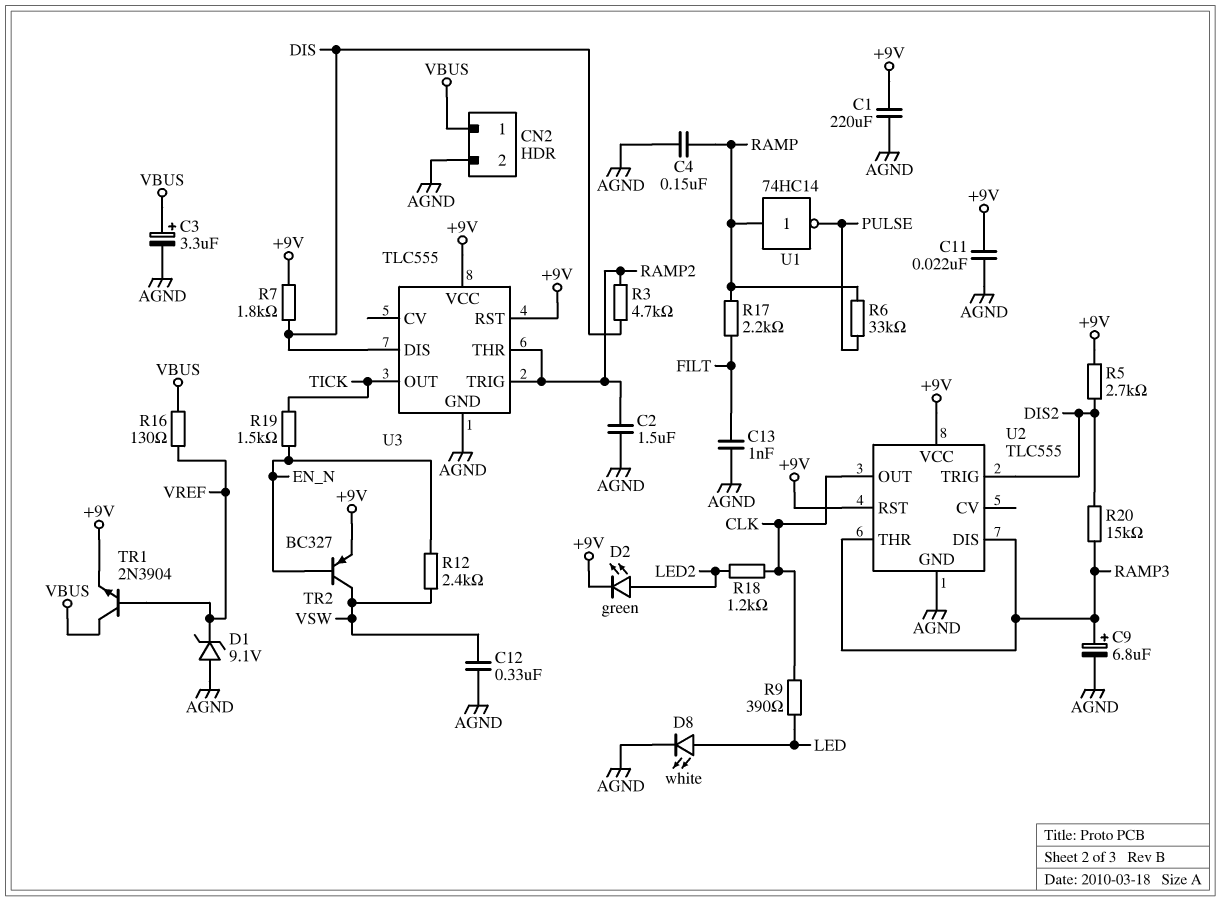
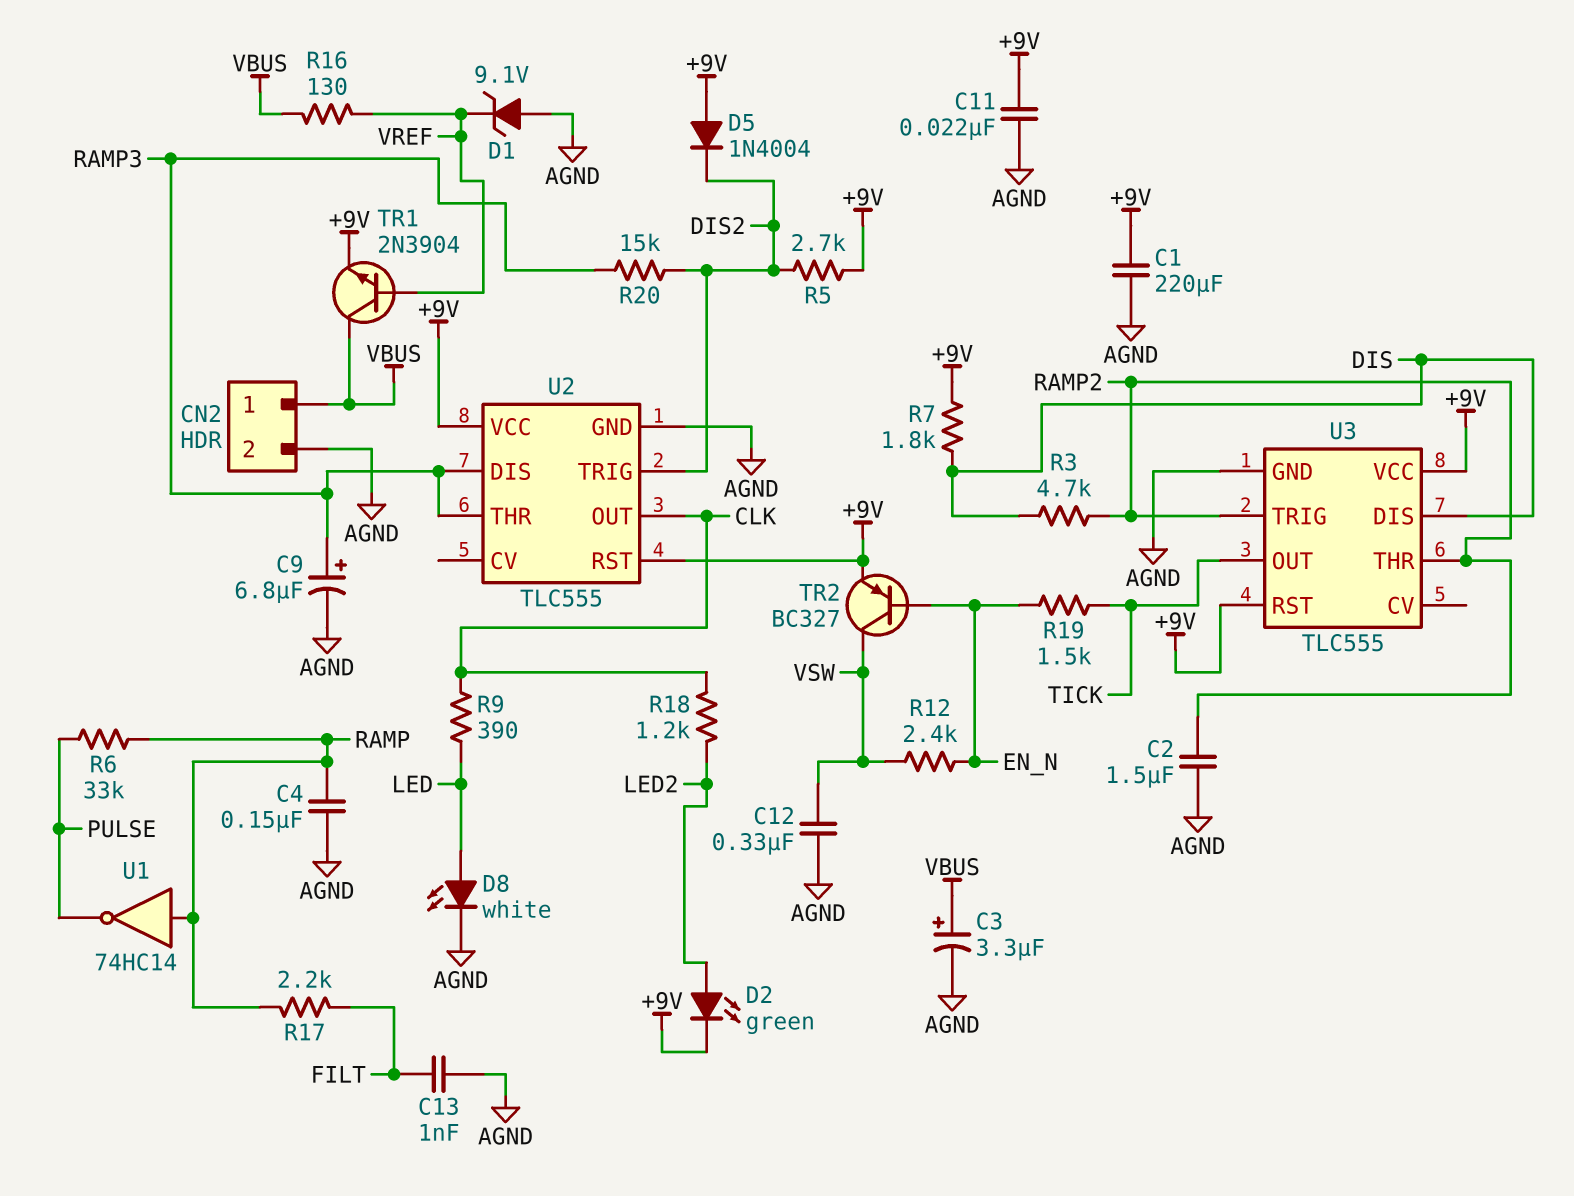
D5: none -> diode 1N4004 (A +9V, K DIS2)

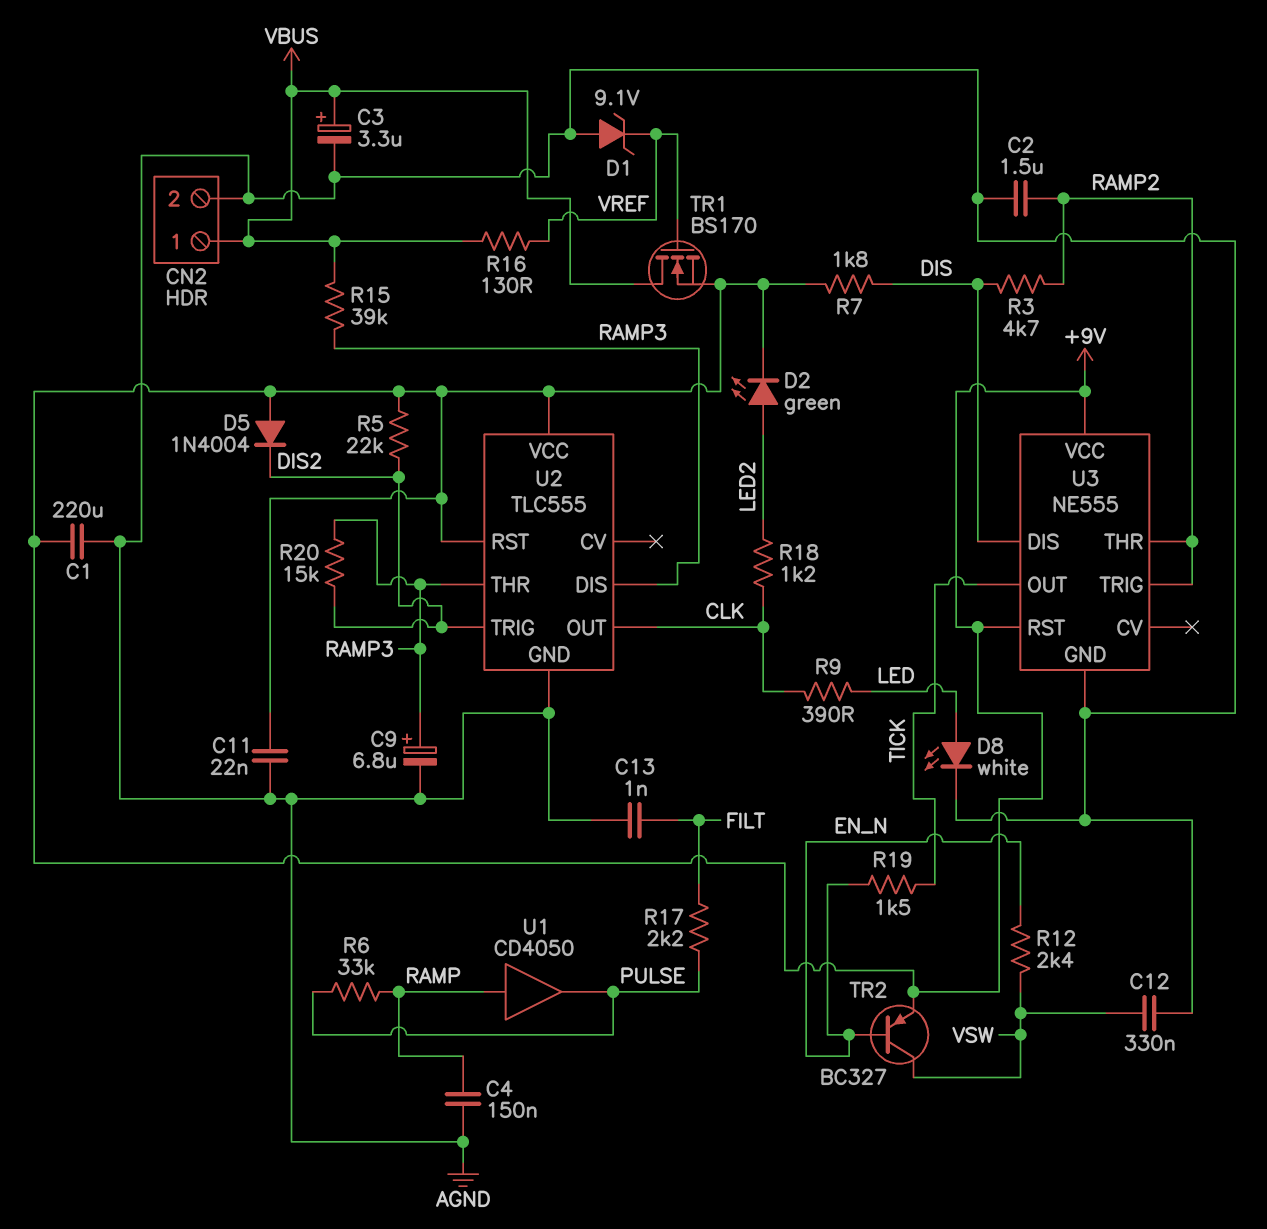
R5: 2.7k (+9V, DIS2) -> 22k (+9V, DIS2)
R15: none -> 39k (RAMP3, VBUS)
R17: 2.2k (FILT, RAMP) -> 2.2k (FILT, PULSE)
TR1: NPN 2N3904 (B VREF, C VBUS, E +9V) -> NMOS BS170 (G VREF, D VBUS, S +9V)
U1: NOT 74HC14 (in RAMP, out PULSE) -> buffer CD4050 (in RAMP, out PULSE)
U3: TLC555 -> NE555

